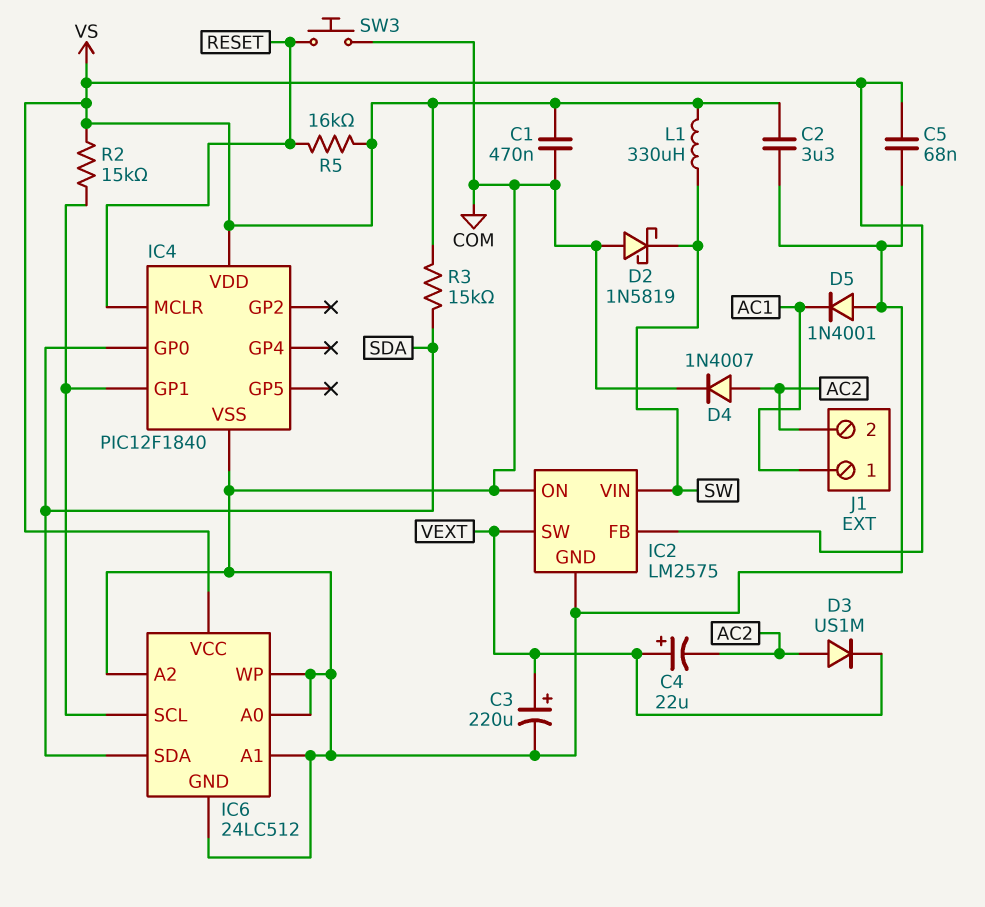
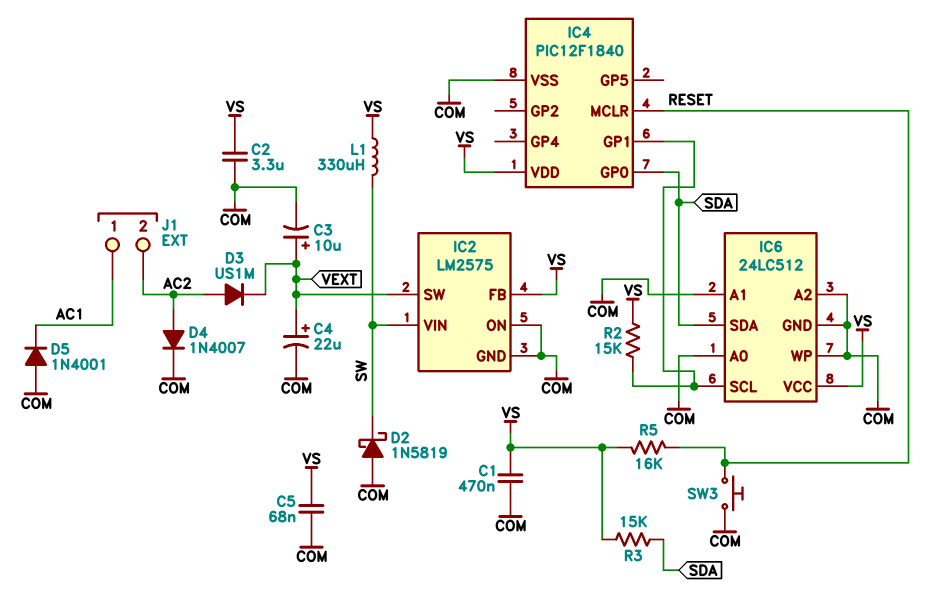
C3: 220uF (plus VEXT, minus COM) -> 10uF (plus VEXT, minus COM)
C4: 22uF (plus VEXT, minus AC2) -> 22uF (plus VEXT, minus COM)

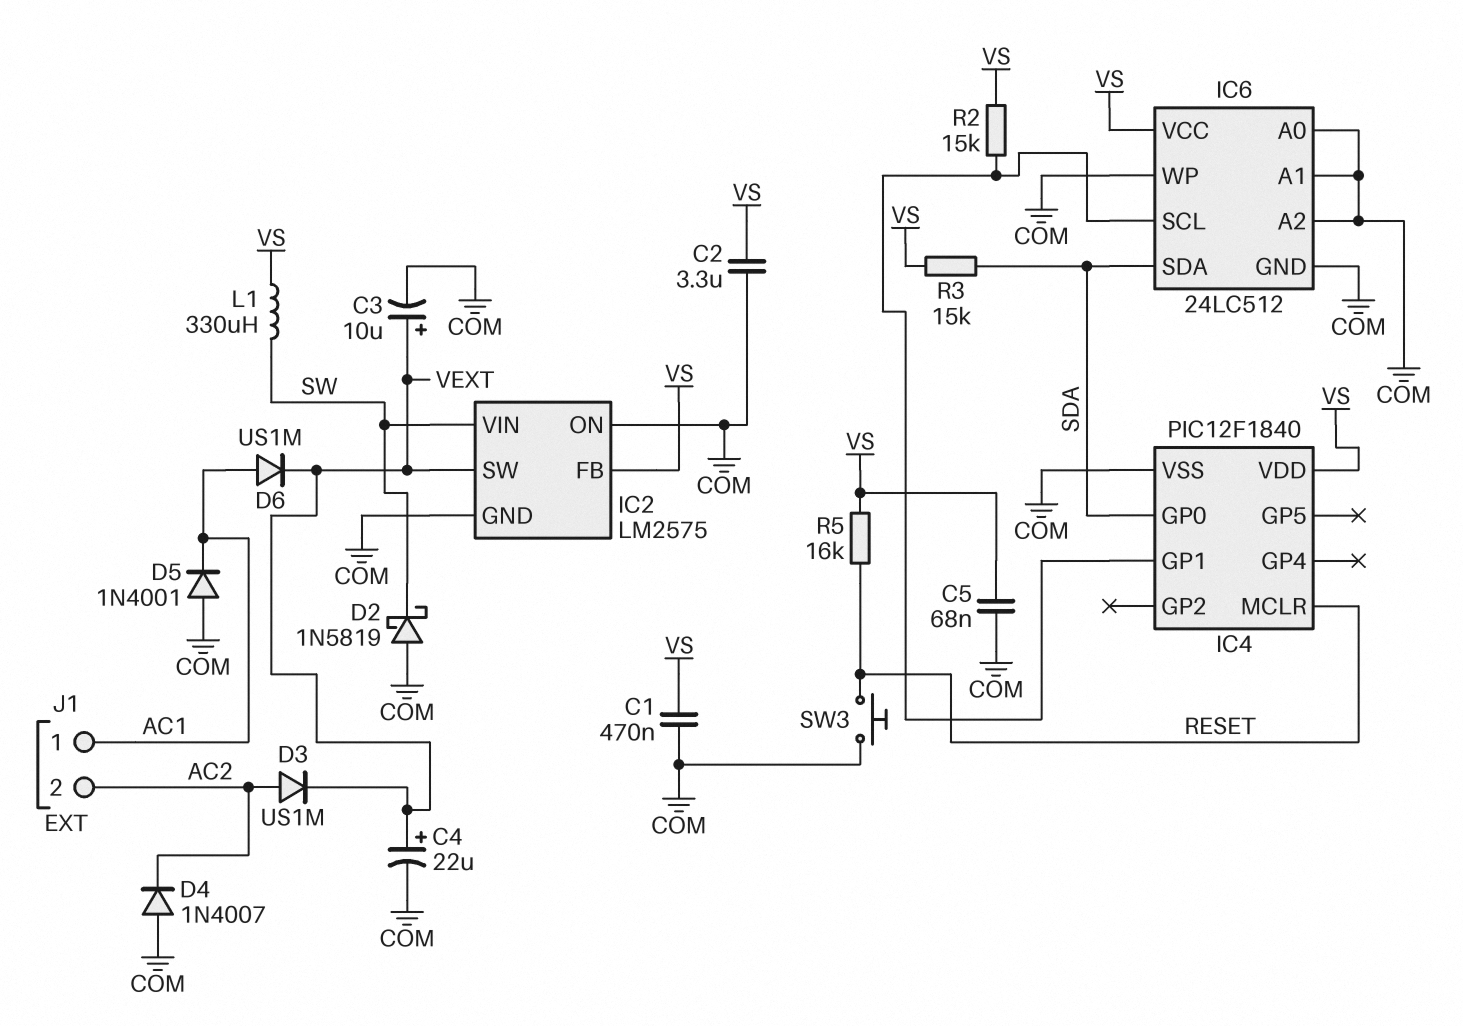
D4: diode 1N4007 (A AC2, K COM) -> diode 1N4007 (A COM, K AC2)
D6: none -> diode US1M (A AC1, K VEXT)

